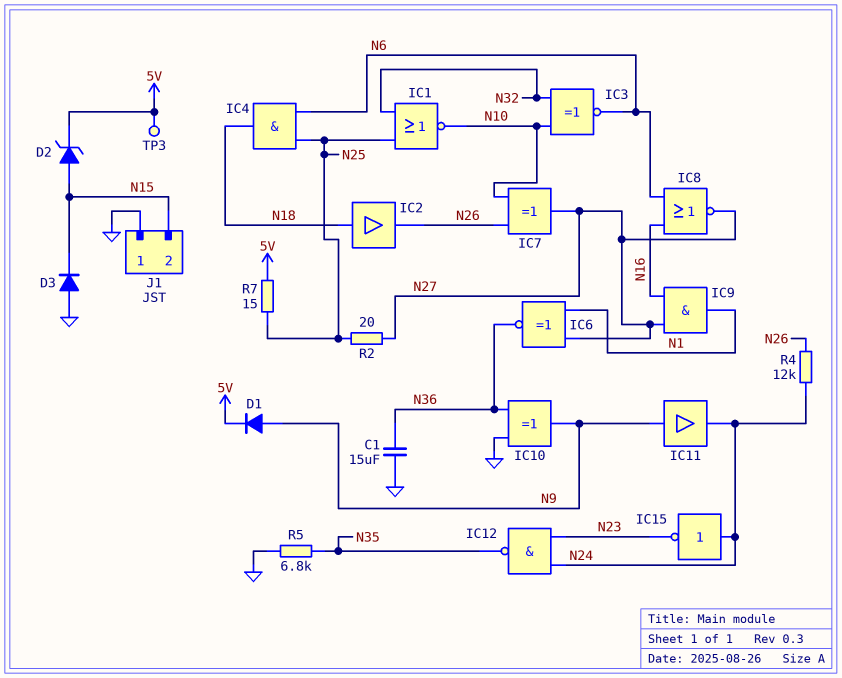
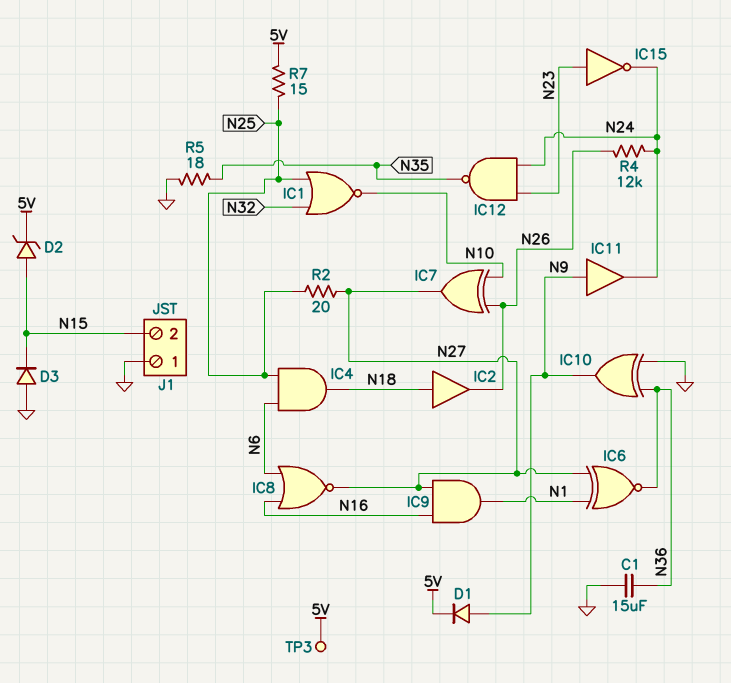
IC3: XNOR (in N10, in N32, out N6) -> none
IC15: NOT (in N24, out N23) -> NOT (in N23, out N24)
R5: 6.8k (GND, N35) -> 18 (GND, N35)

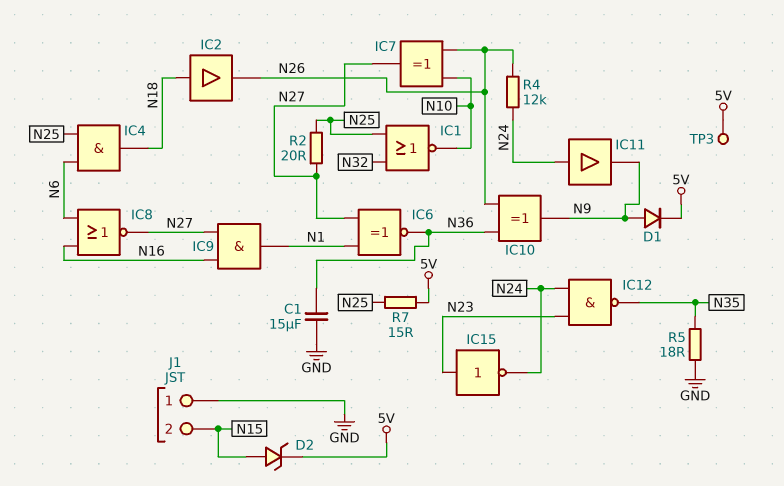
D3: diode (A GND, K N15) -> none
IC10: XOR (in GND, in N36, out N9) -> XOR (in N26, in N36, out N9)
IC11: buffer (in N9, out N24) -> buffer (in N24, out N9)

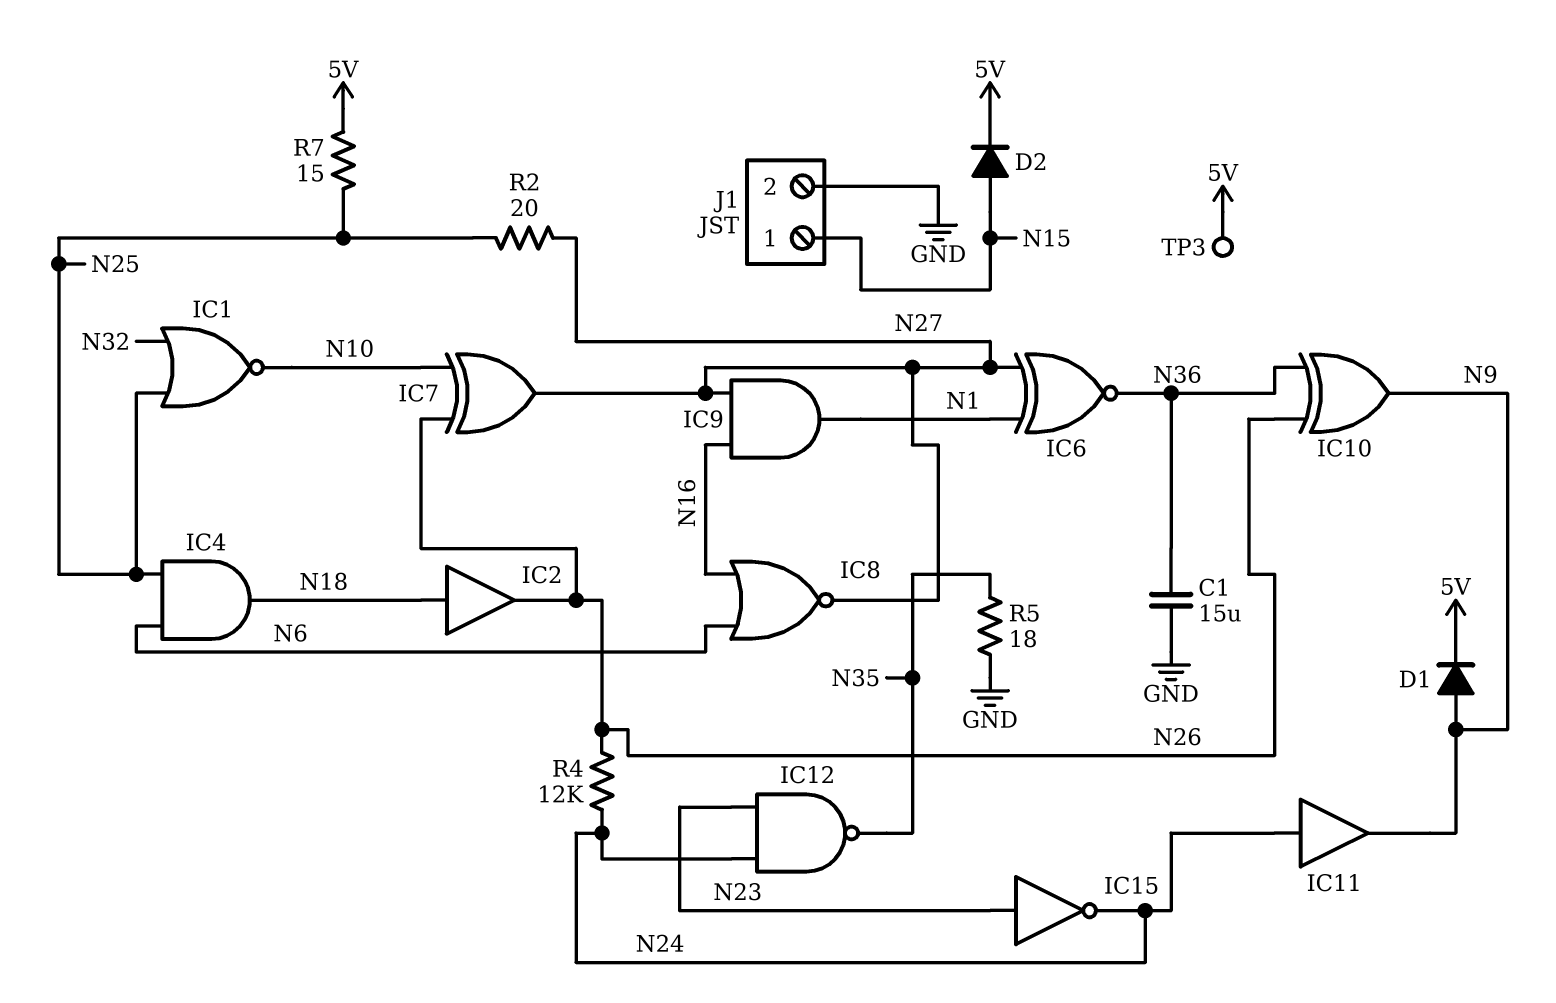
D2: zener (A N15, K 5V) -> diode (A N15, K 5V)
J1 pin 1: GND -> N15
J1 pin 2: N15 -> GND

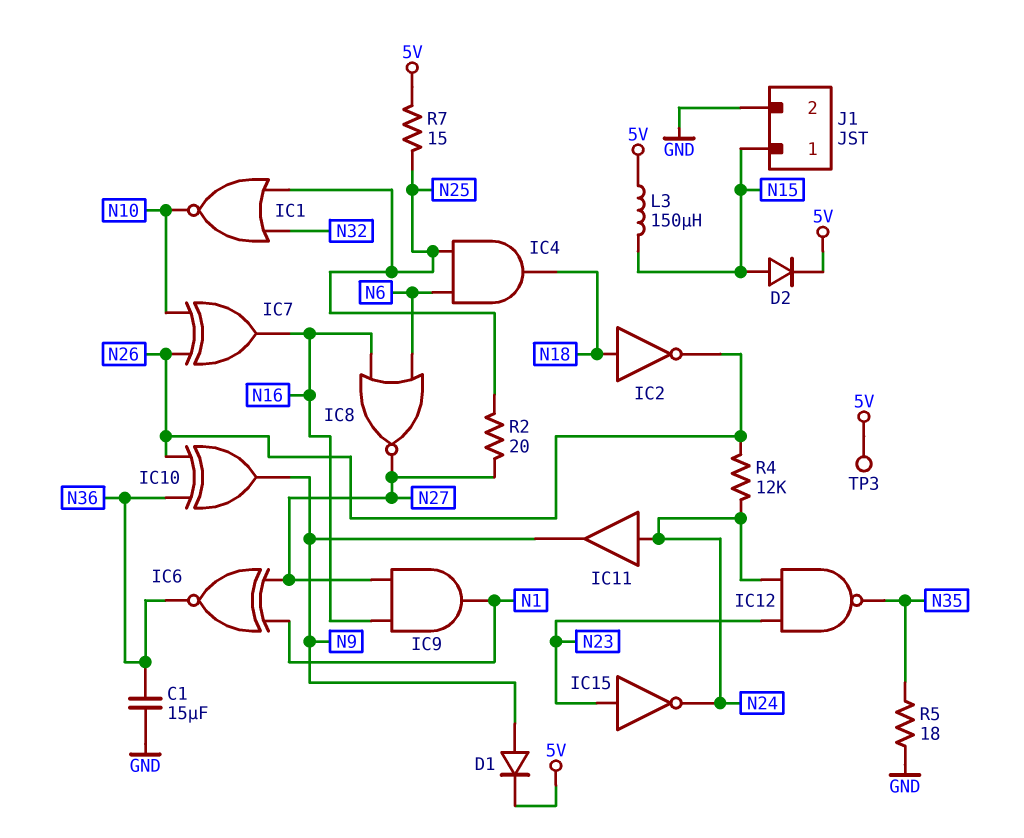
IC2: buffer (in N18, out N26) -> NOT (in N18, out N26)
IC7: XOR (in N10, in N26, out N27) -> XOR (in N10, in N26, out N16)
L3: none -> 150uH (5V, N15)

